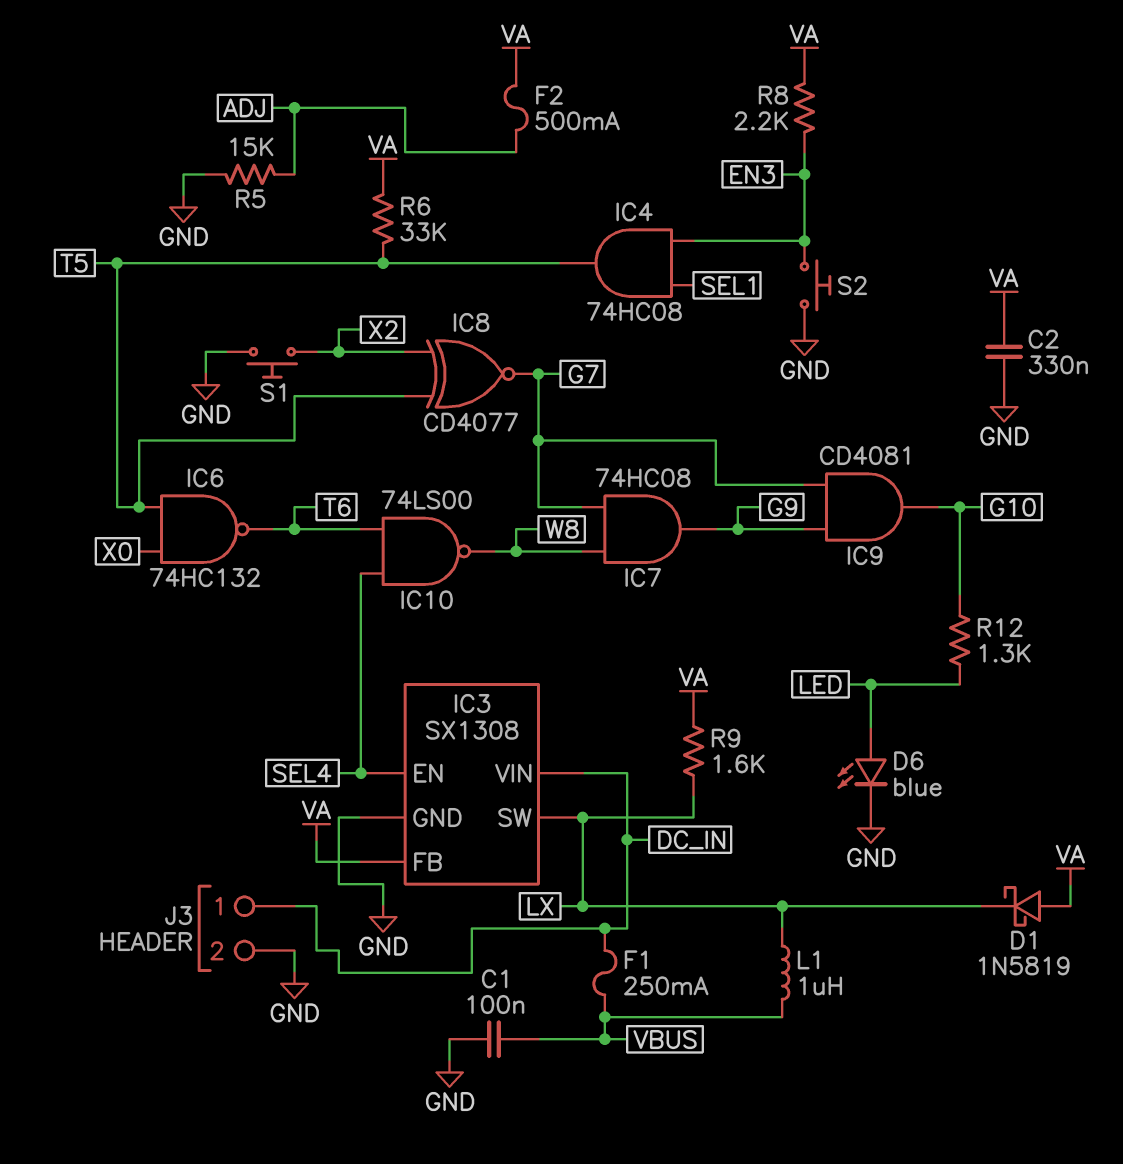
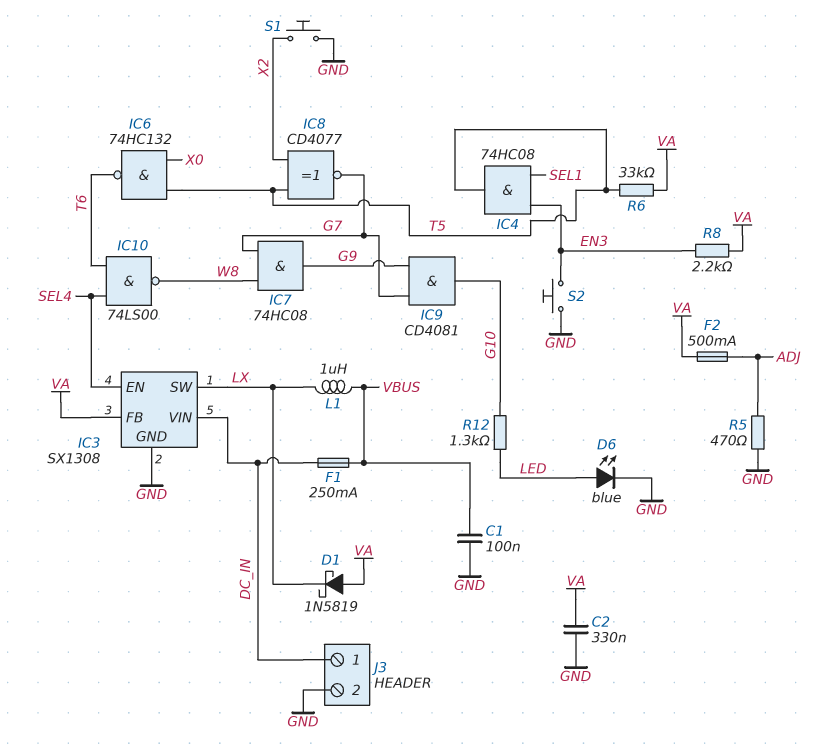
R5: 15k (ADJ, GND) -> 470 (ADJ, GND)
R9: 1.6k (LX, VA) -> none

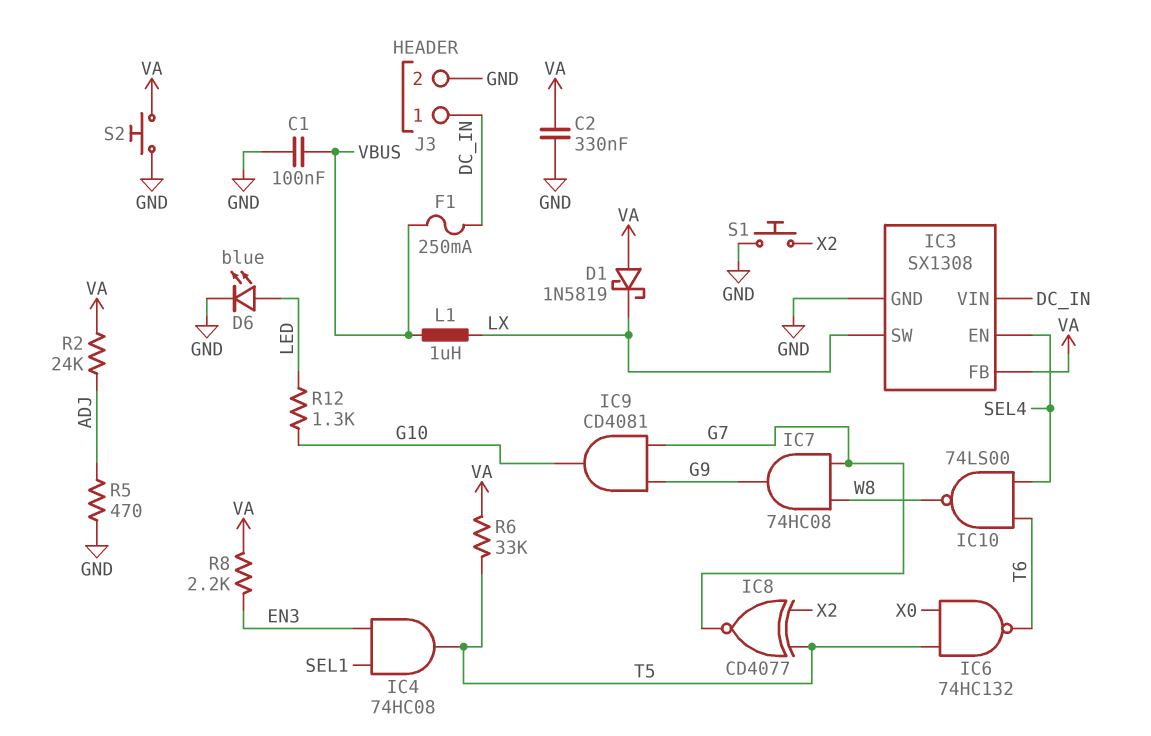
F2: 500mA (ADJ, VA) -> none
R2: none -> 24k (ADJ, VA)
S2: button (EN3, GND) -> button (GND, VA)

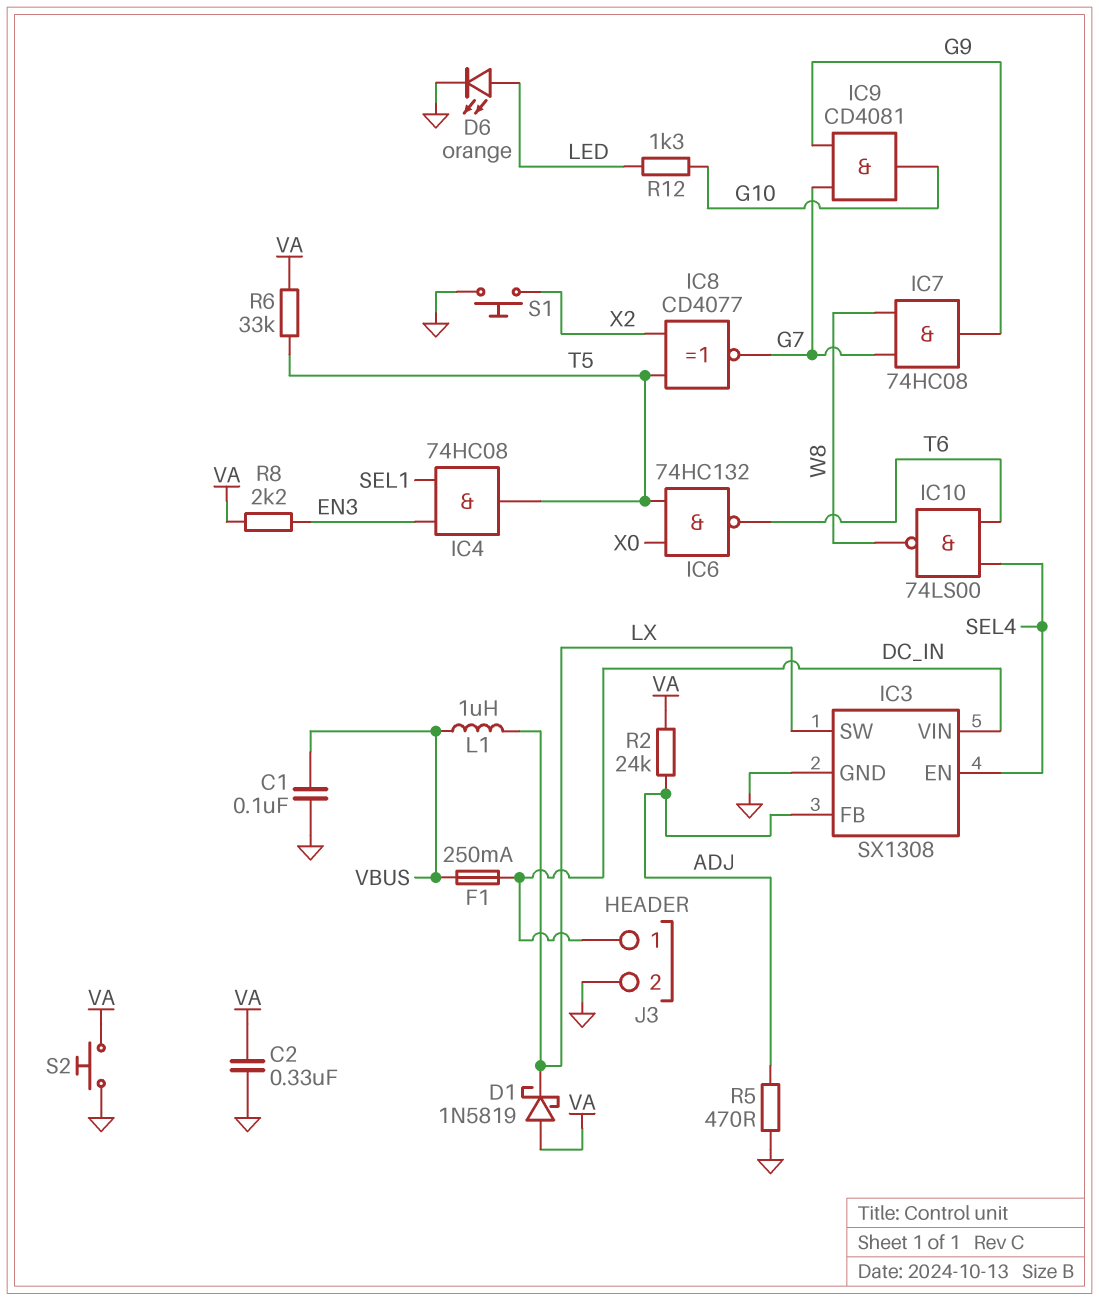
D6: LED blue (A LED, K GND) -> LED orange (A LED, K GND)
IC3 pin FB: VA -> ADJ

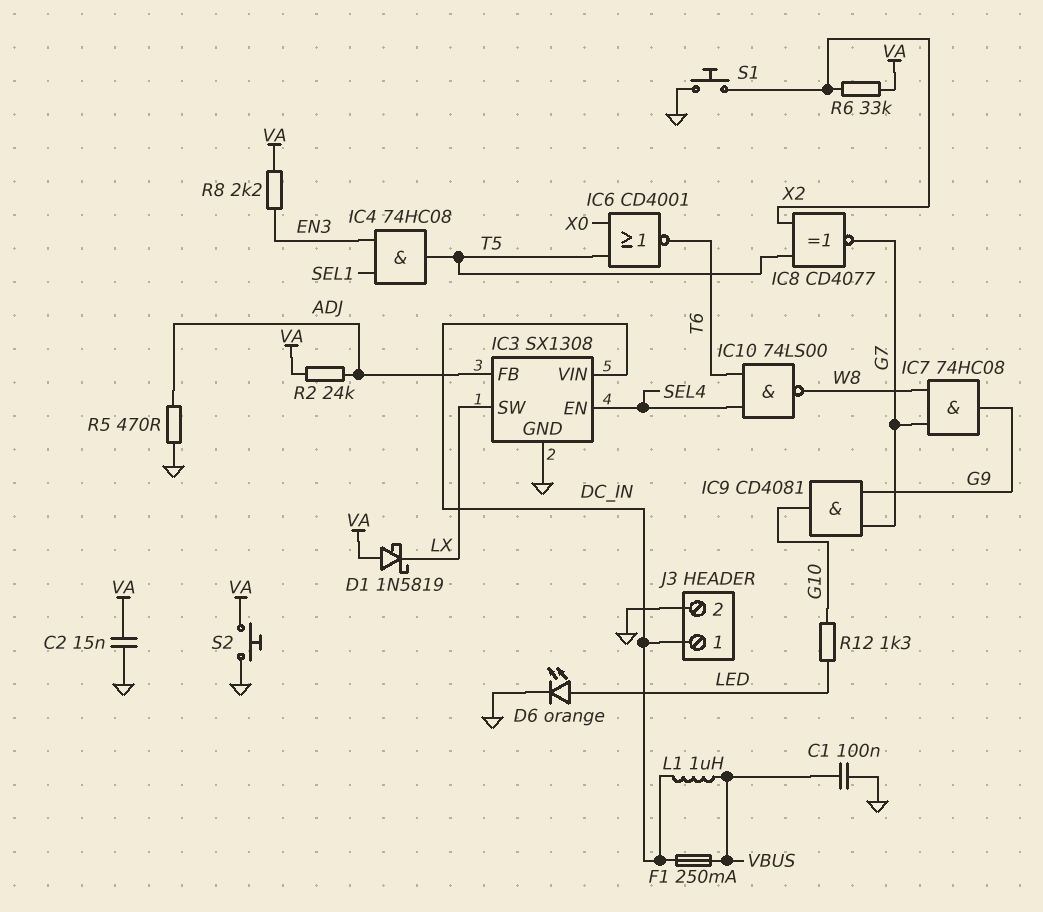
C2: 330nF (GND, VA) -> 15nF (GND, VA)
IC6: NAND 74HC132 (in T5, in X0, out T6) -> NOR CD4001 (in T5, in X0, out T6)
L1: 1uH (LX, VBUS) -> 1uH (DC_IN, VBUS)
R6: 33k (T5, VA) -> 33k (VA, X2)

